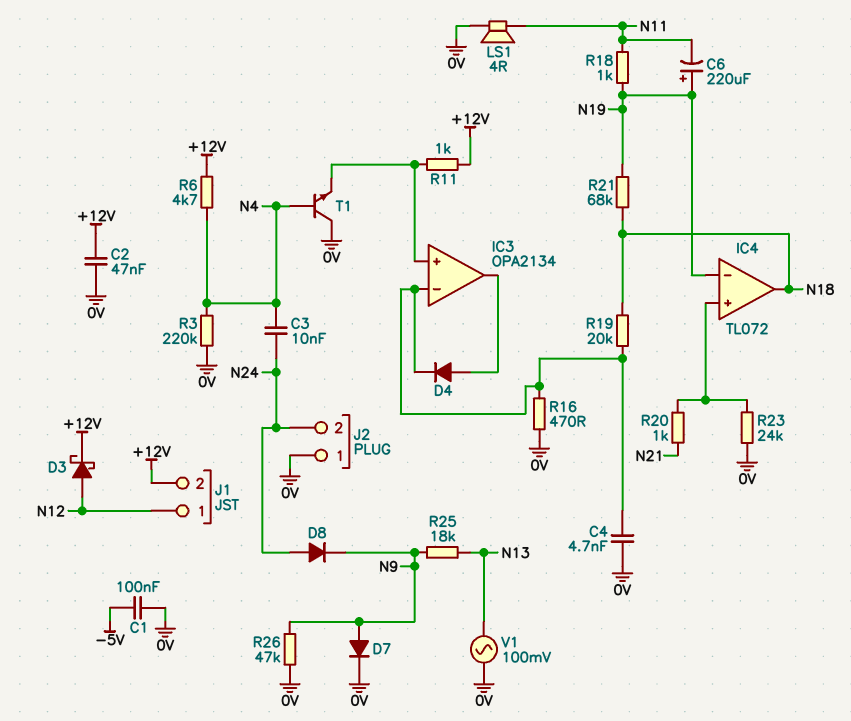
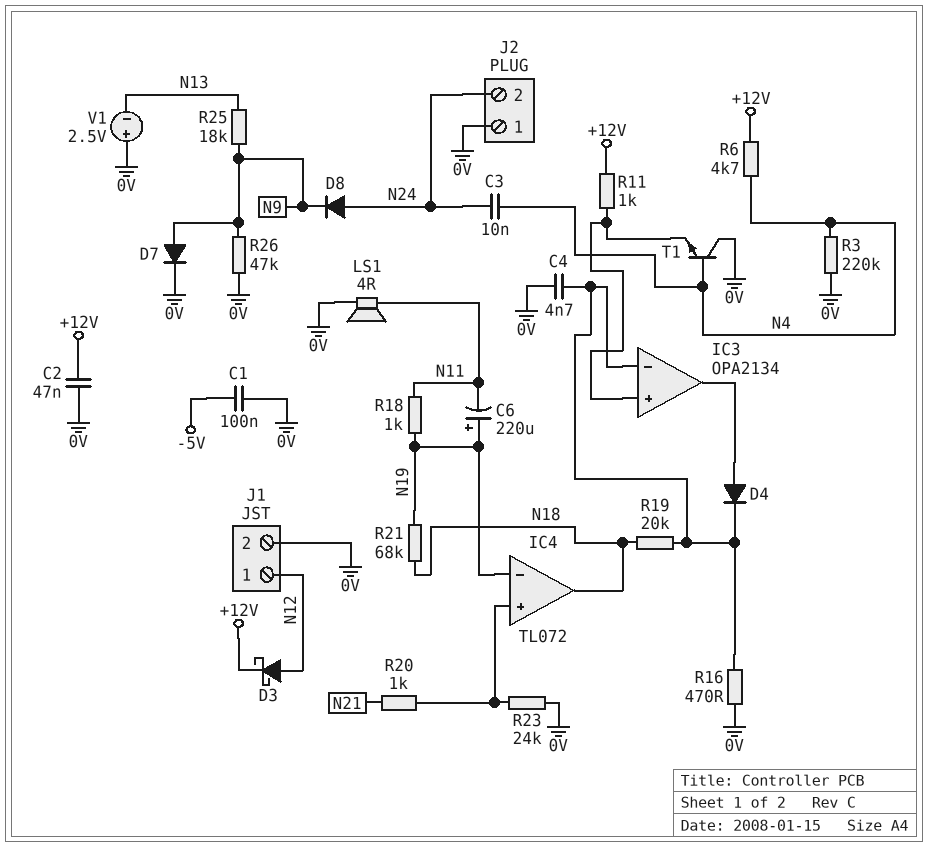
J1 pin 2: +12V -> 0V
V1: AC 100mV (0V, N13) -> 2.5V (plus 0V, minus N13)

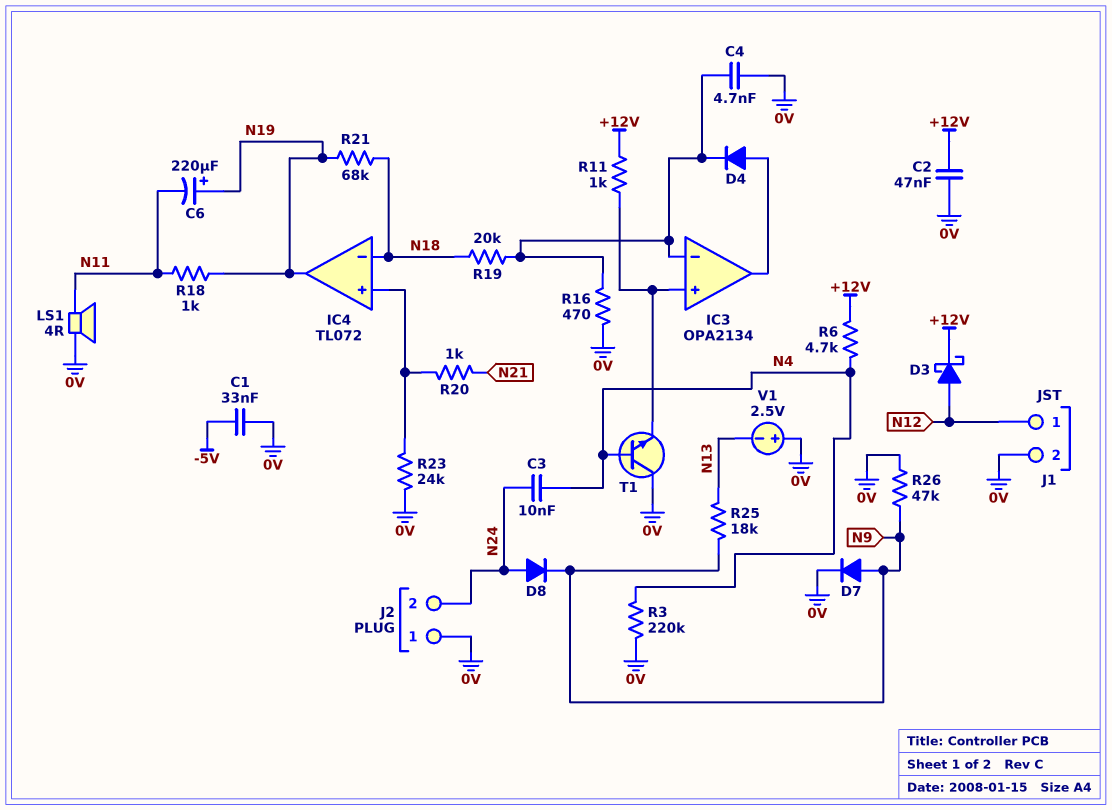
C1: 100nF (-5V, 0V) -> 33nF (-5V, 0V)
IC4 pin in-: N19 -> N18
IC4 pin out: N18 -> N19

